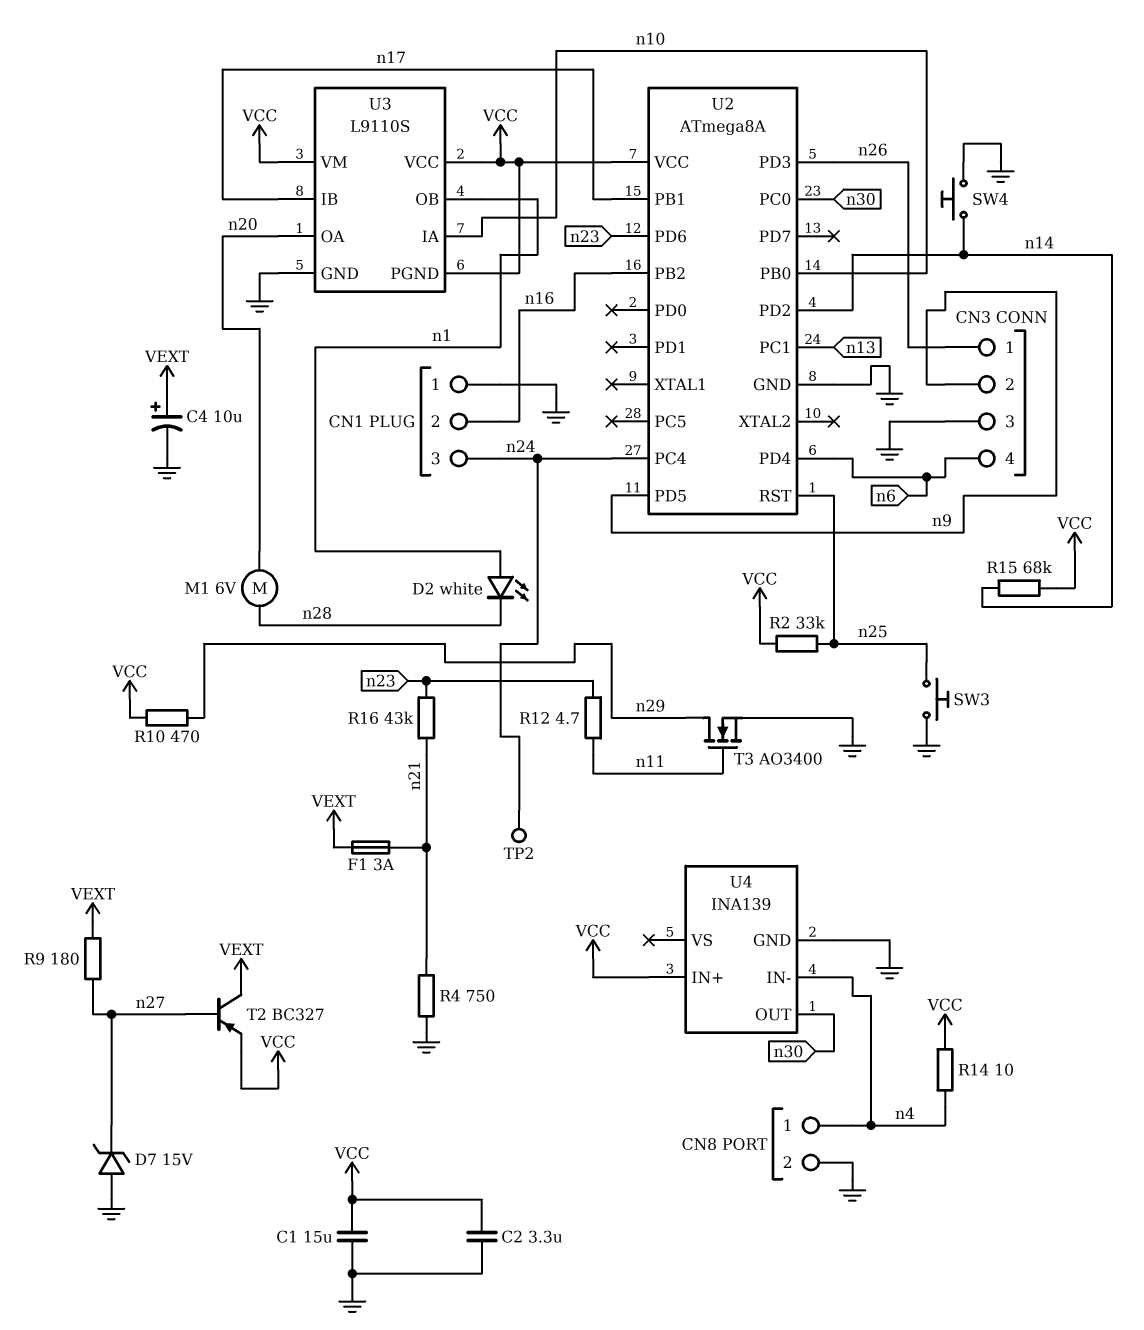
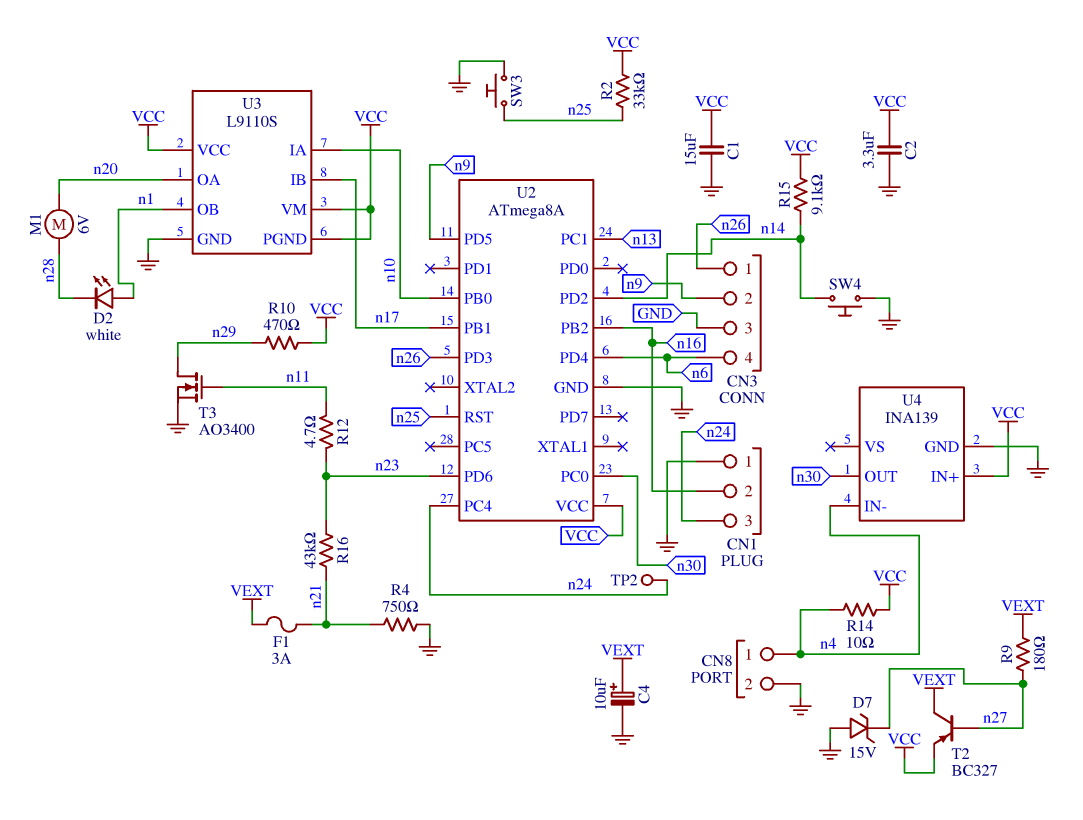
R15: 68k (VCC, n14) -> 9.1k (VCC, n14)

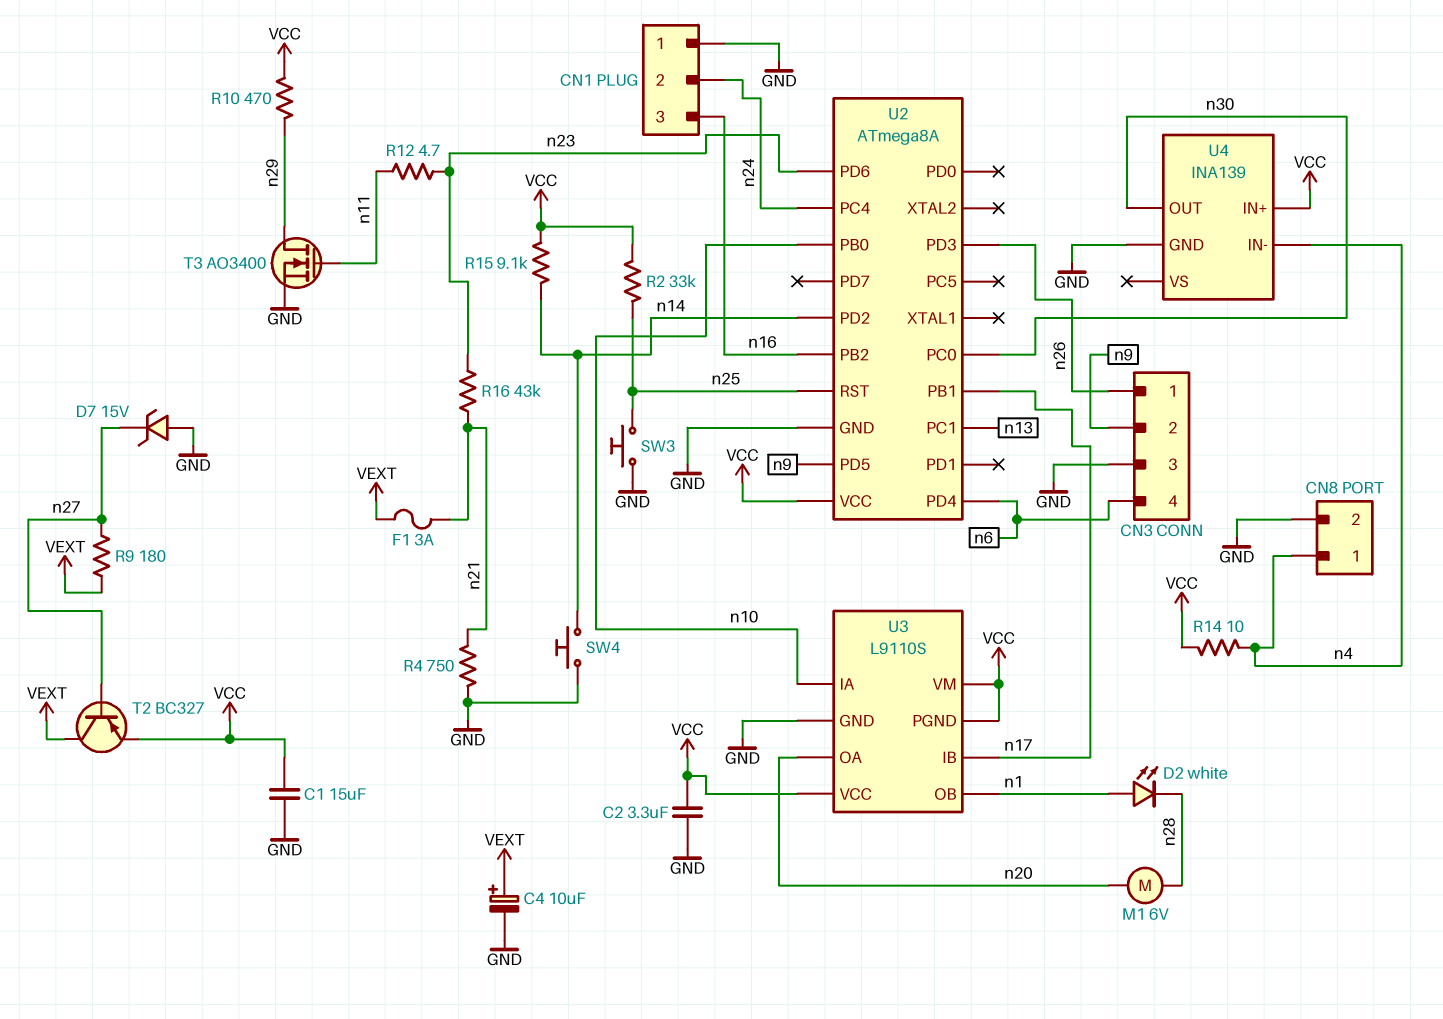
CN1 pin 2: n16 -> n24
CN1 pin 3: n24 -> n16
TP2: test point (n24) -> none

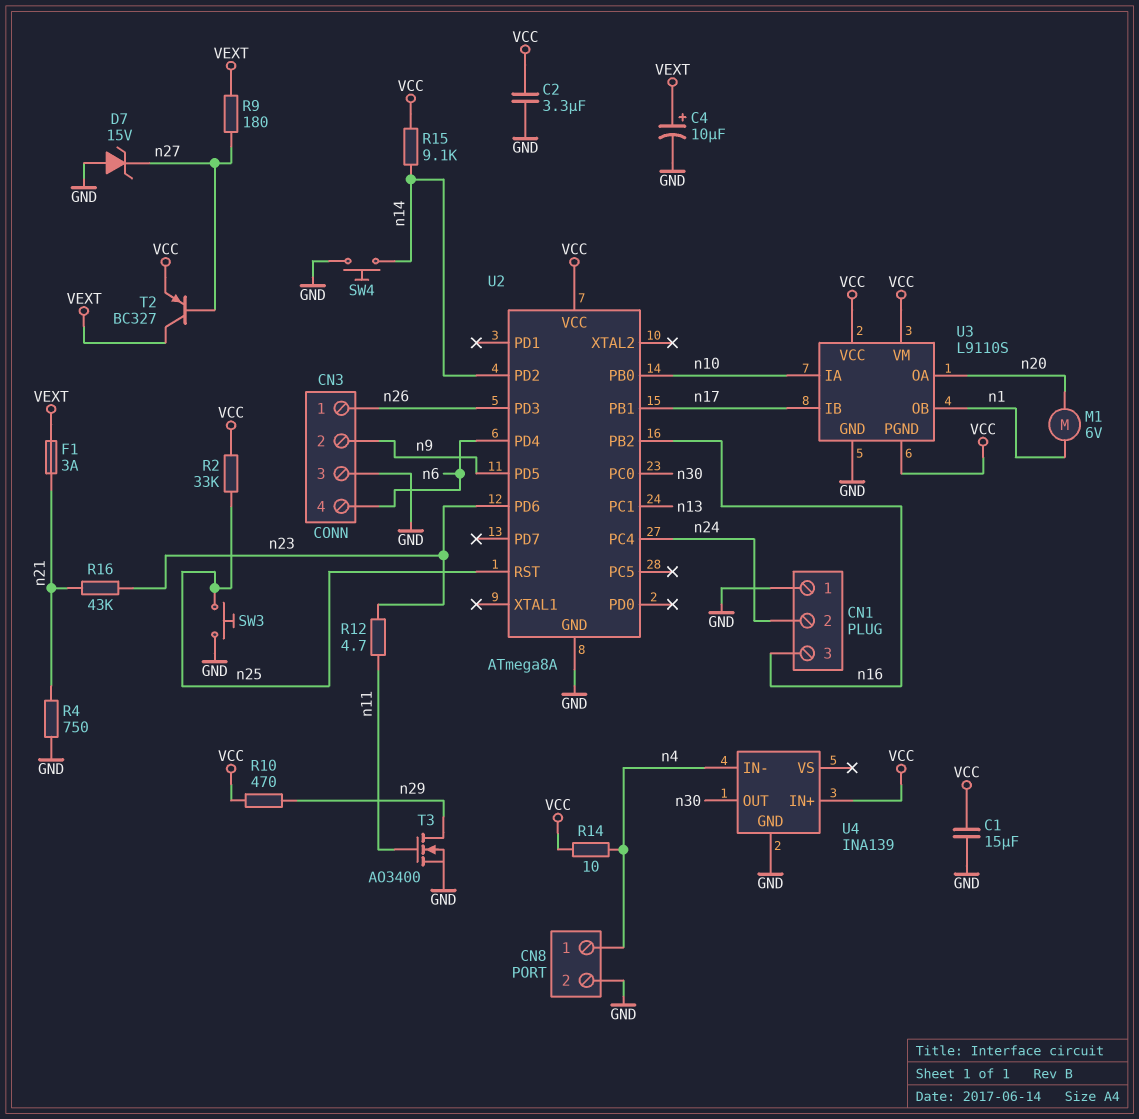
D2: LED white (A n1, K n28) -> none
M1: motor 6V (n20, n28) -> motor 6V (n1, n20)

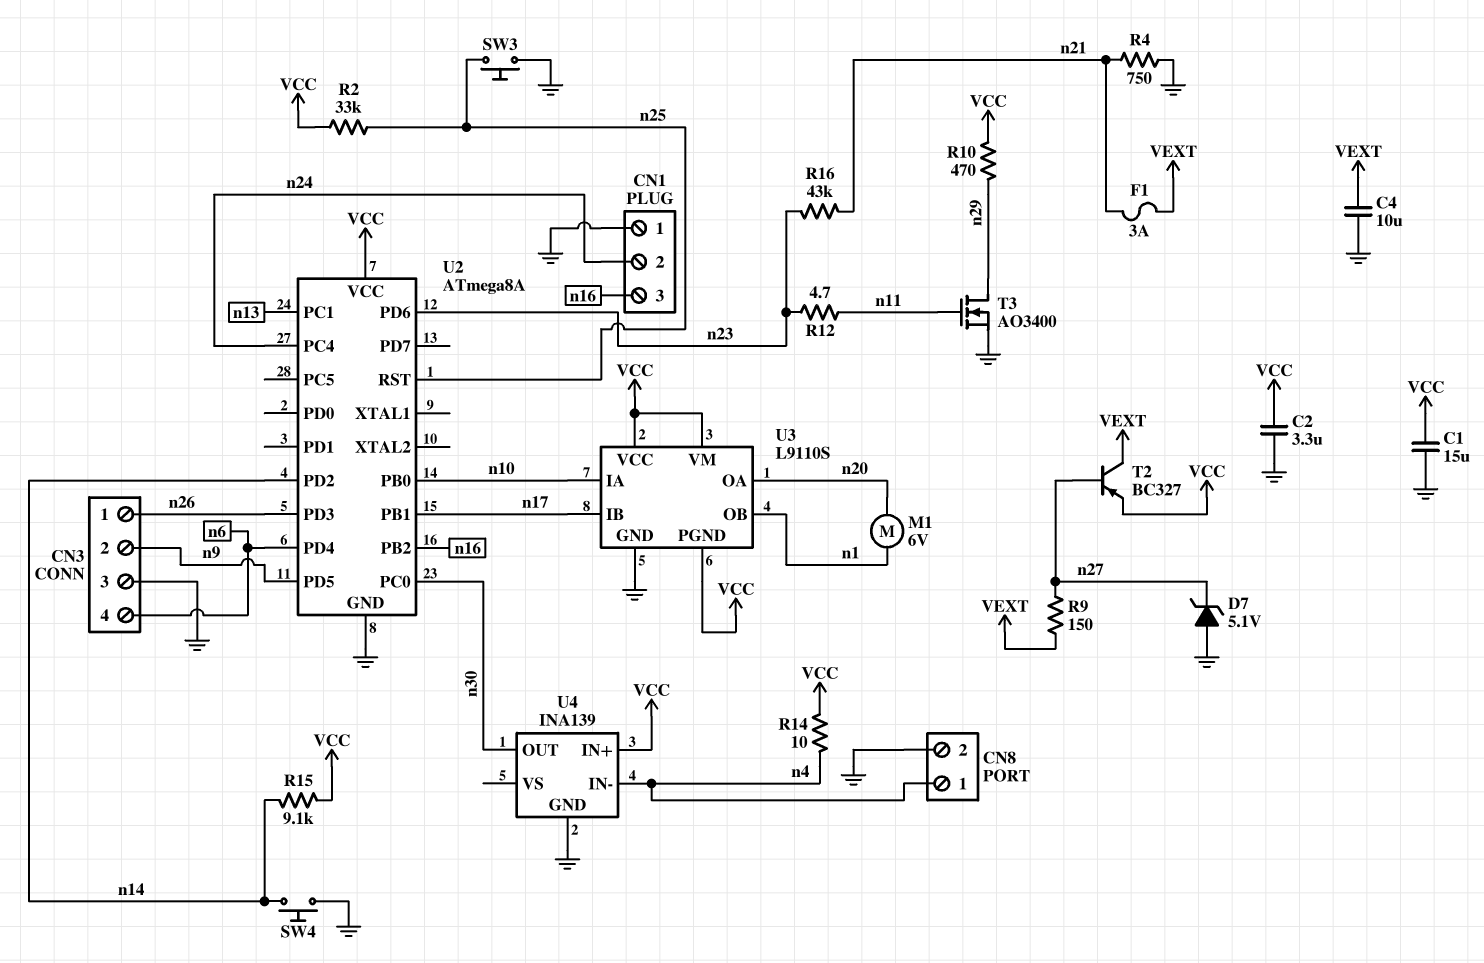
C4: 10uF (plus VEXT, minus GND) -> 10uF (GND, VEXT)
D7: zener 15V (A GND, K n27) -> zener 5.1V (A GND, K n27)
R9: 180 (VEXT, n27) -> 150 (VEXT, n27)

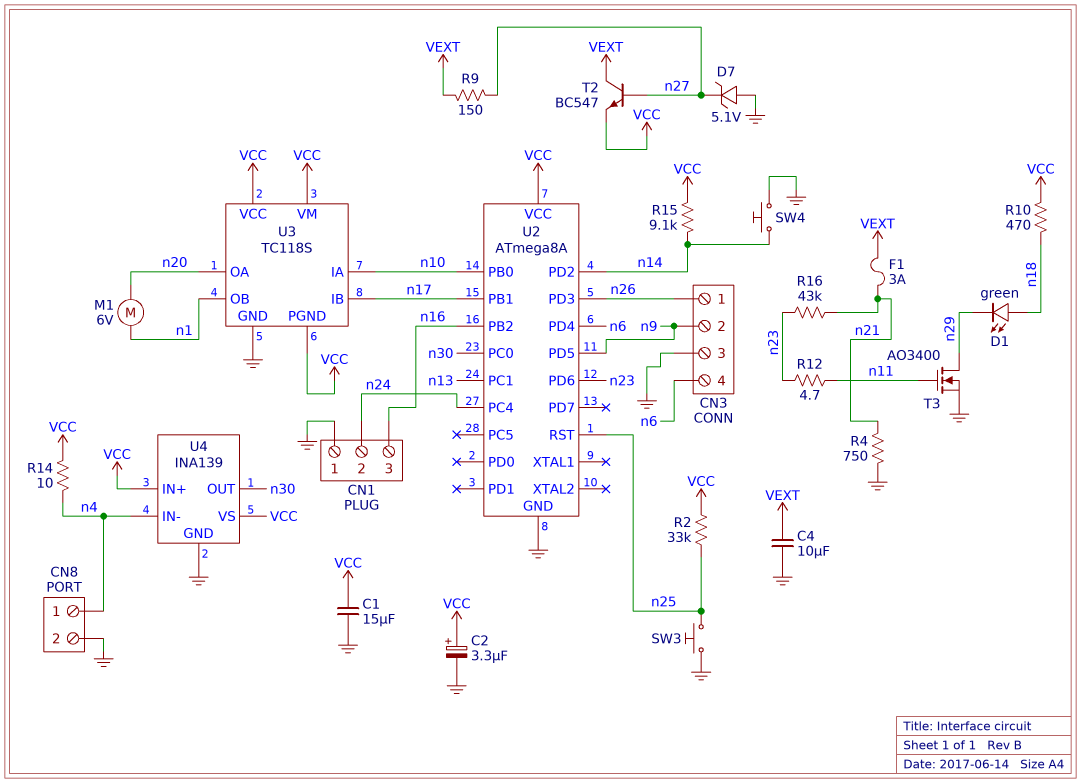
C2: 3.3uF (GND, VCC) -> 3.3uF (plus VCC, minus GND)
D1: none -> LED green (A n18, K n29)
R10: 470 (VCC, n29) -> 470 (VCC, n18)
T2: PNP BC327 (B n27, C VEXT, E VCC) -> NPN BC547 (B n27, C VEXT, E VCC)
U3: L9110S -> TC118S
U4 pin VS: none -> VCC

